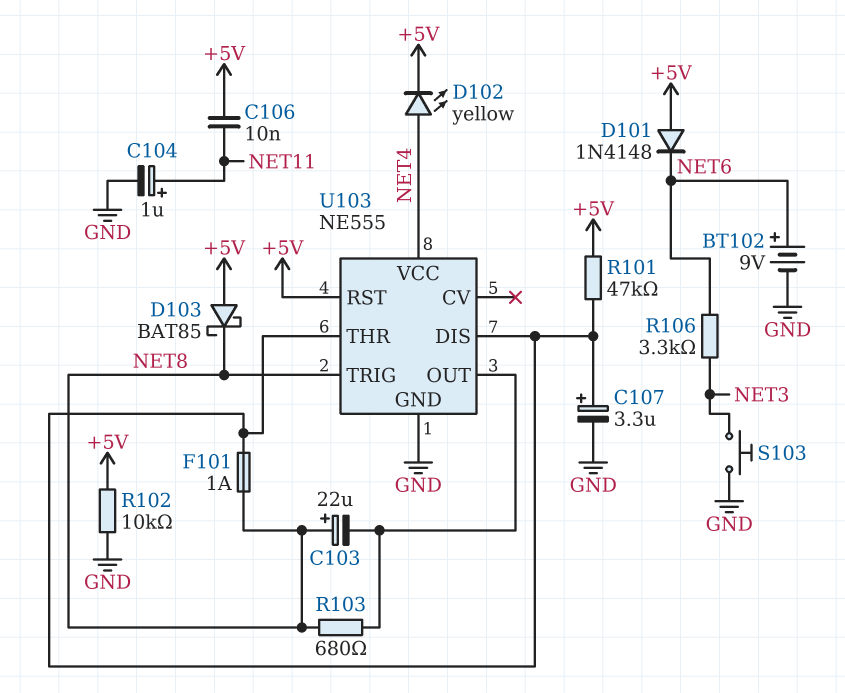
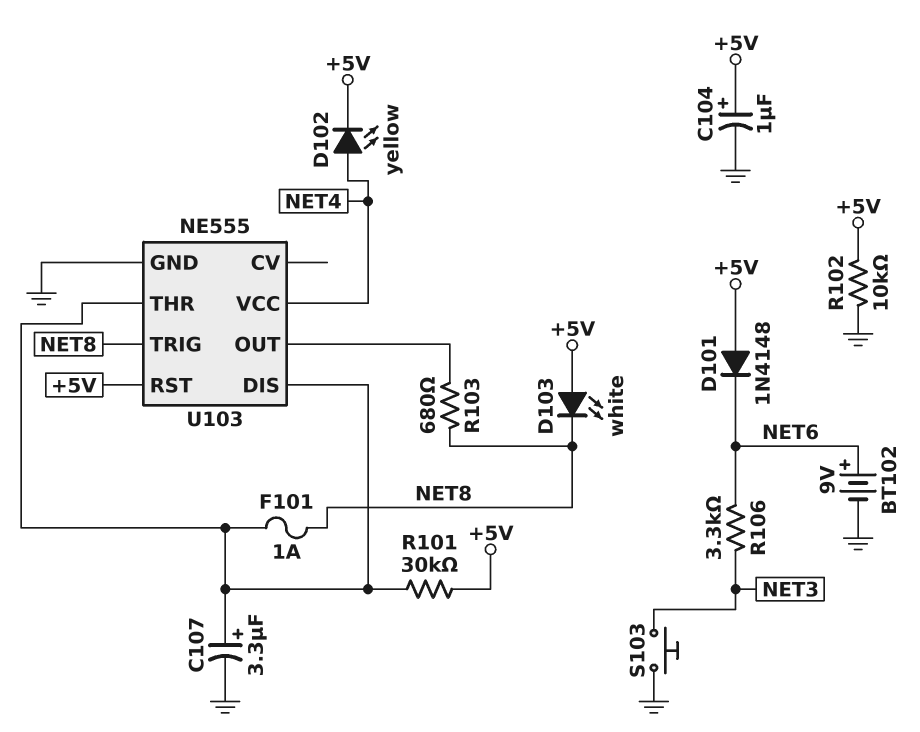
C103: 22uF (plus NET8, minus U103/OUT) -> none
C104: 1uF (plus NET11, minus GND) -> 1uF (plus +5V, minus GND)
C106: 10nF (+5V, NET11) -> none
D103: schottky BAT85 (A +5V, K NET8) -> LED white (A +5V, K NET8)
R101: 47k (+5V, U103/DIS) -> 30k (+5V, U103/DIS)

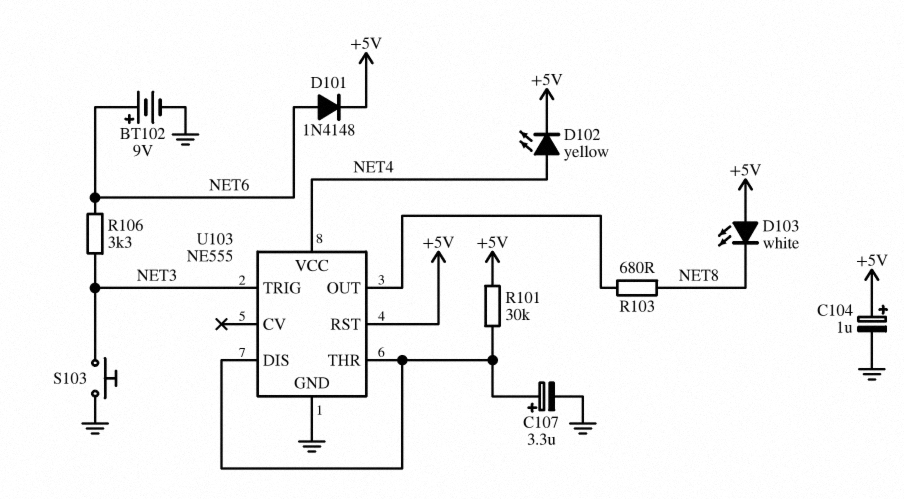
D101: diode 1N4148 (A +5V, K NET6) -> diode 1N4148 (A NET6, K +5V)
F101: 1A (NET8, U103/DIS) -> none
R102: 10k (+5V, GND) -> none
U103 pin TRIG: NET8 -> NET3

